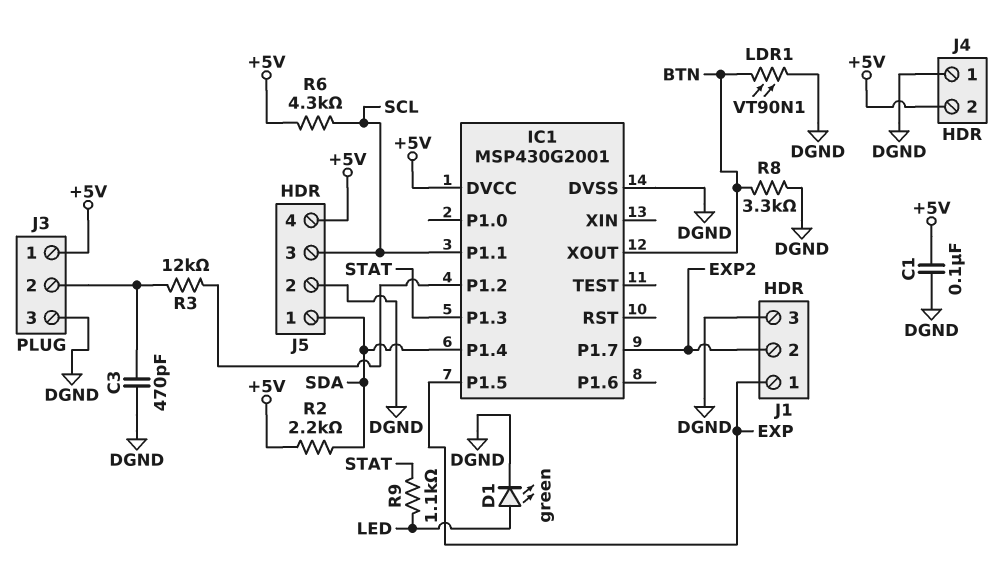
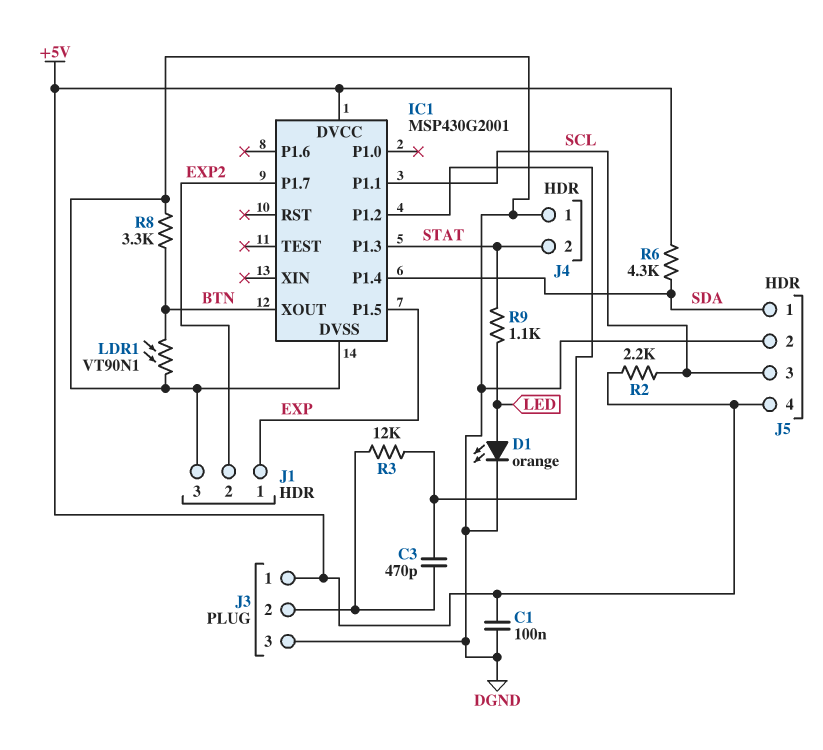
C3: 470pF (DGND, J3/2) -> 470pF (IC1/P1.2, J3/2)
D1: LED green (A LED, K DGND) -> LED orange (A LED, K DGND)
J4 pin 2: +5V -> STAT
R2: 2.2k (+5V, SDA) -> 2.2k (+5V, SCL)
R6: 4.3k (+5V, SCL) -> 4.3k (+5V, SDA)

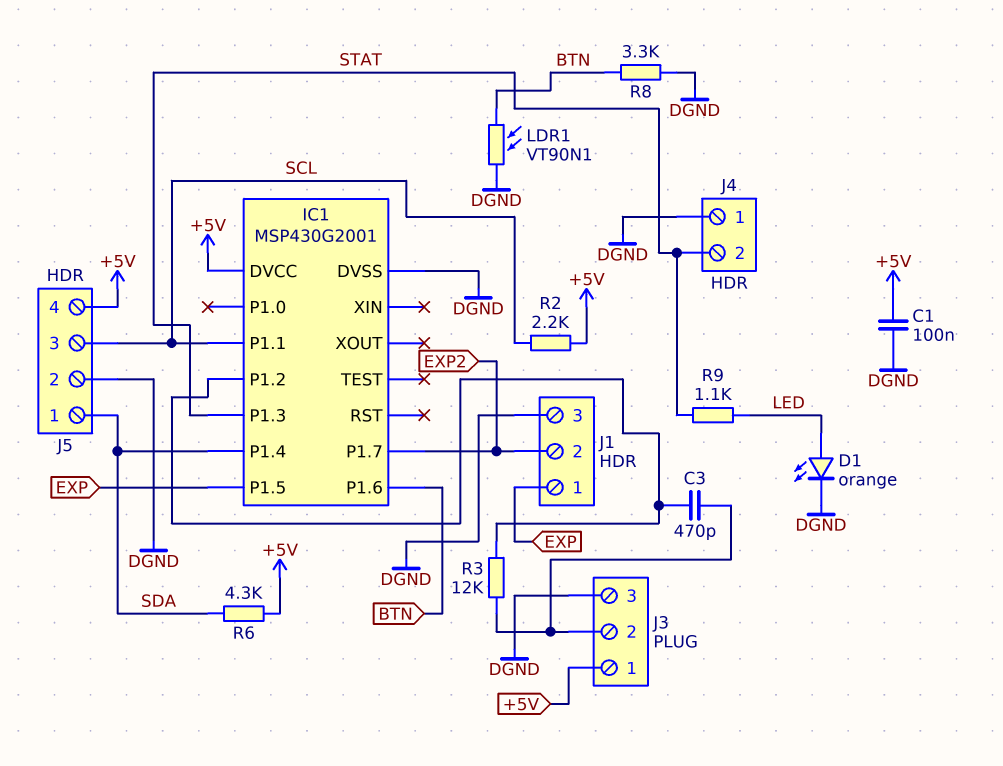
IC1 pin P1.6: none -> BTN
IC1 pin XOUT: BTN -> none

